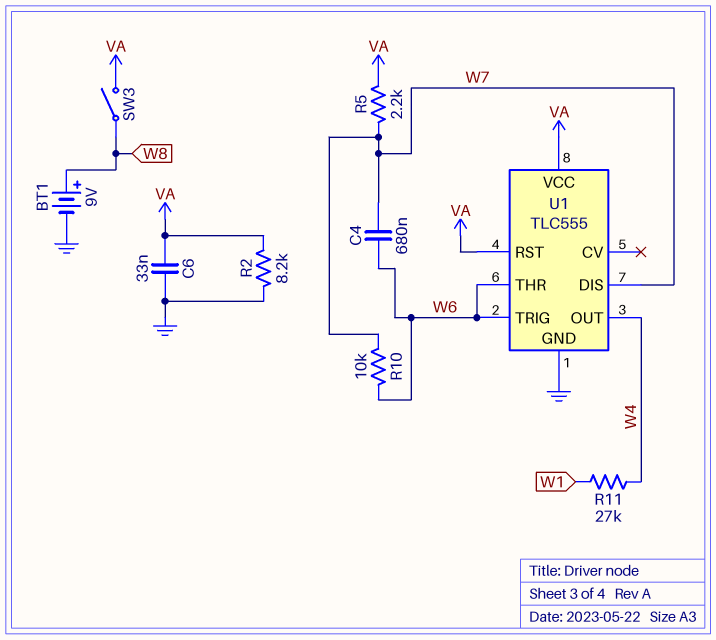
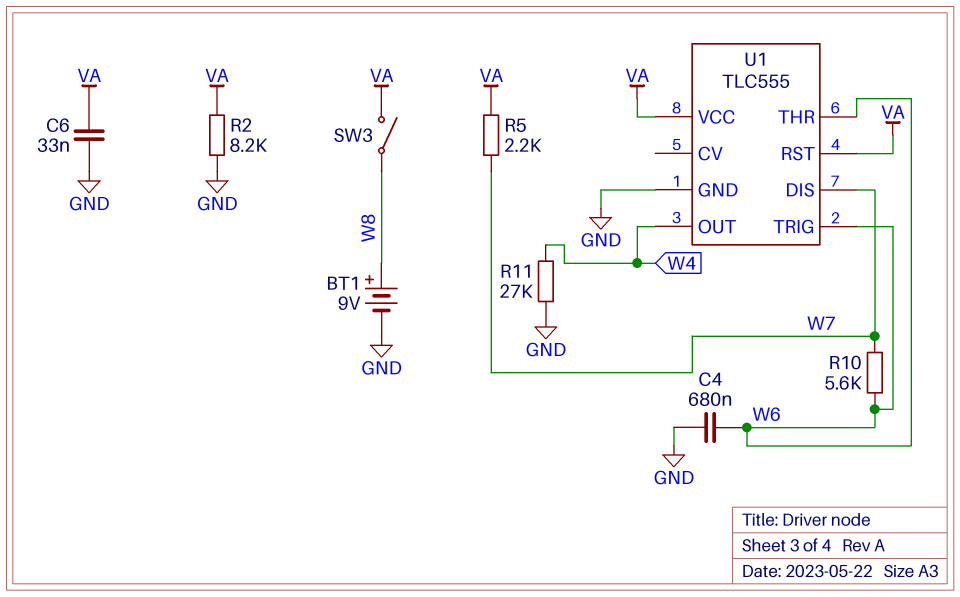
C4: 680nF (W6, W7) -> 680nF (GND, W6)
R10: 10k (W6, W7) -> 5.6k (W6, W7)
R11: 27k (W1, W4) -> 27k (GND, W4)

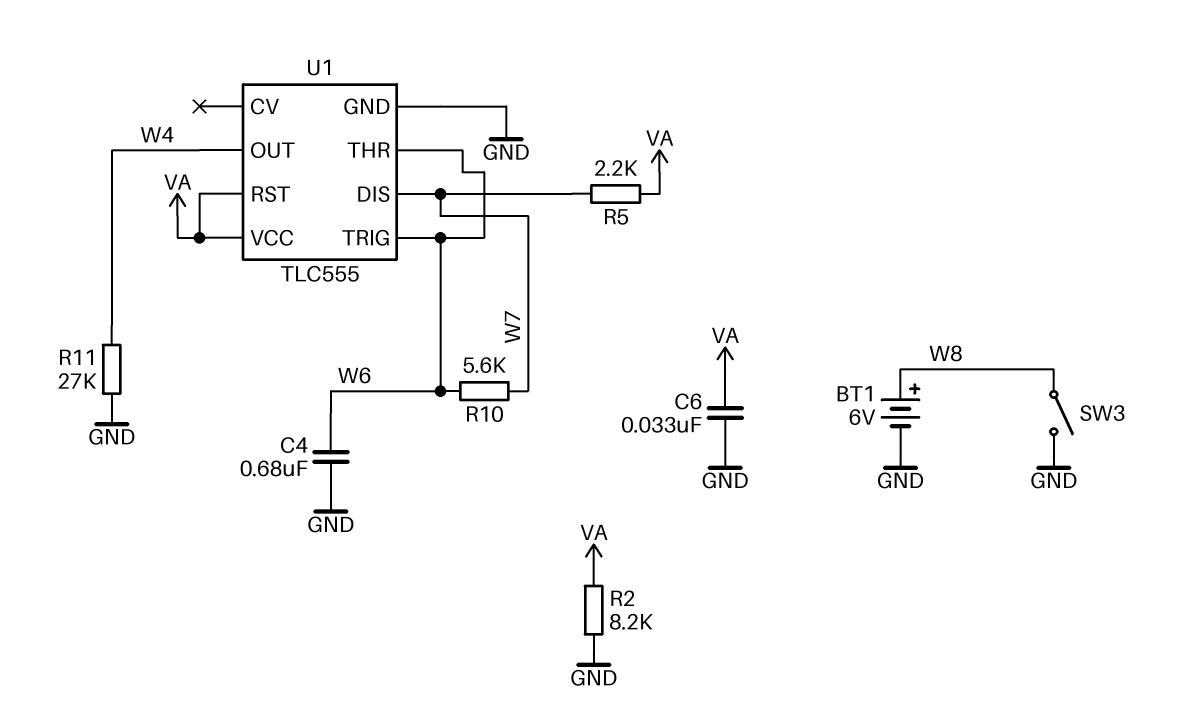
BT1: 9V (plus W8, minus GND) -> 6V (plus W8, minus GND)
SW3: switch (VA, W8) -> switch (GND, W8)

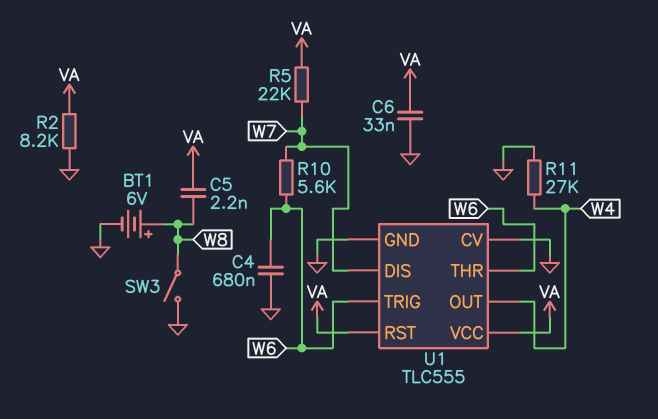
C5: none -> 2.2nF (VA, W8)
R5: 2.2k (VA, W7) -> 22k (VA, W7)
U1 pin CV: none -> GND

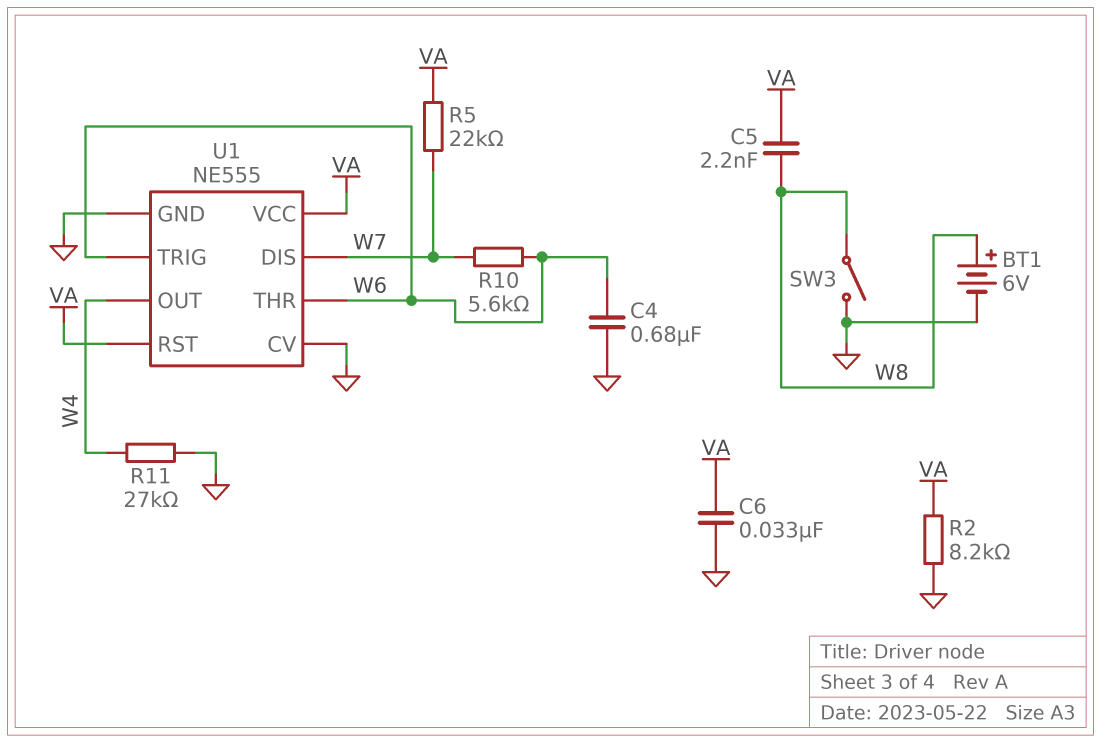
U1: TLC555 -> NE555

